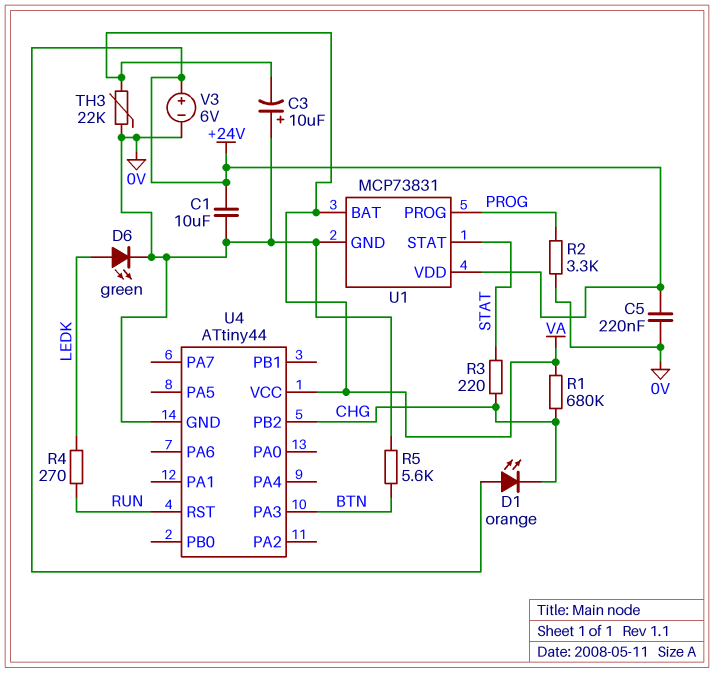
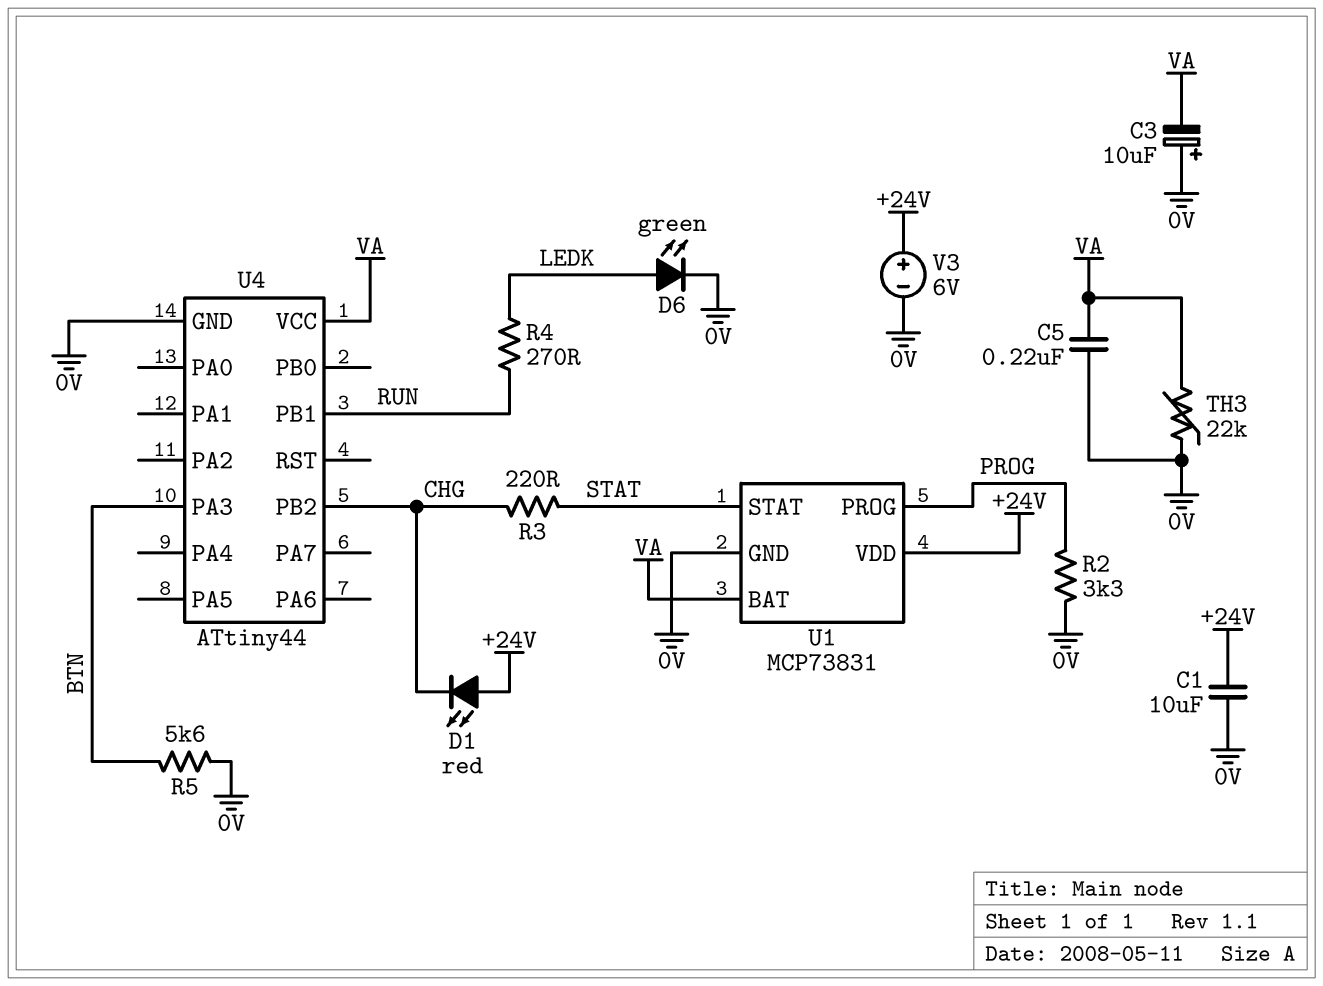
C5: 220nF (+24V, 0V) -> 220nF (0V, VA)
D1: LED orange (A +24V, K CHG) -> LED red (A +24V, K CHG)
R1: 680k (CHG, VA) -> none
U4 pin PB1: none -> RUN
U4 pin RST: RUN -> none

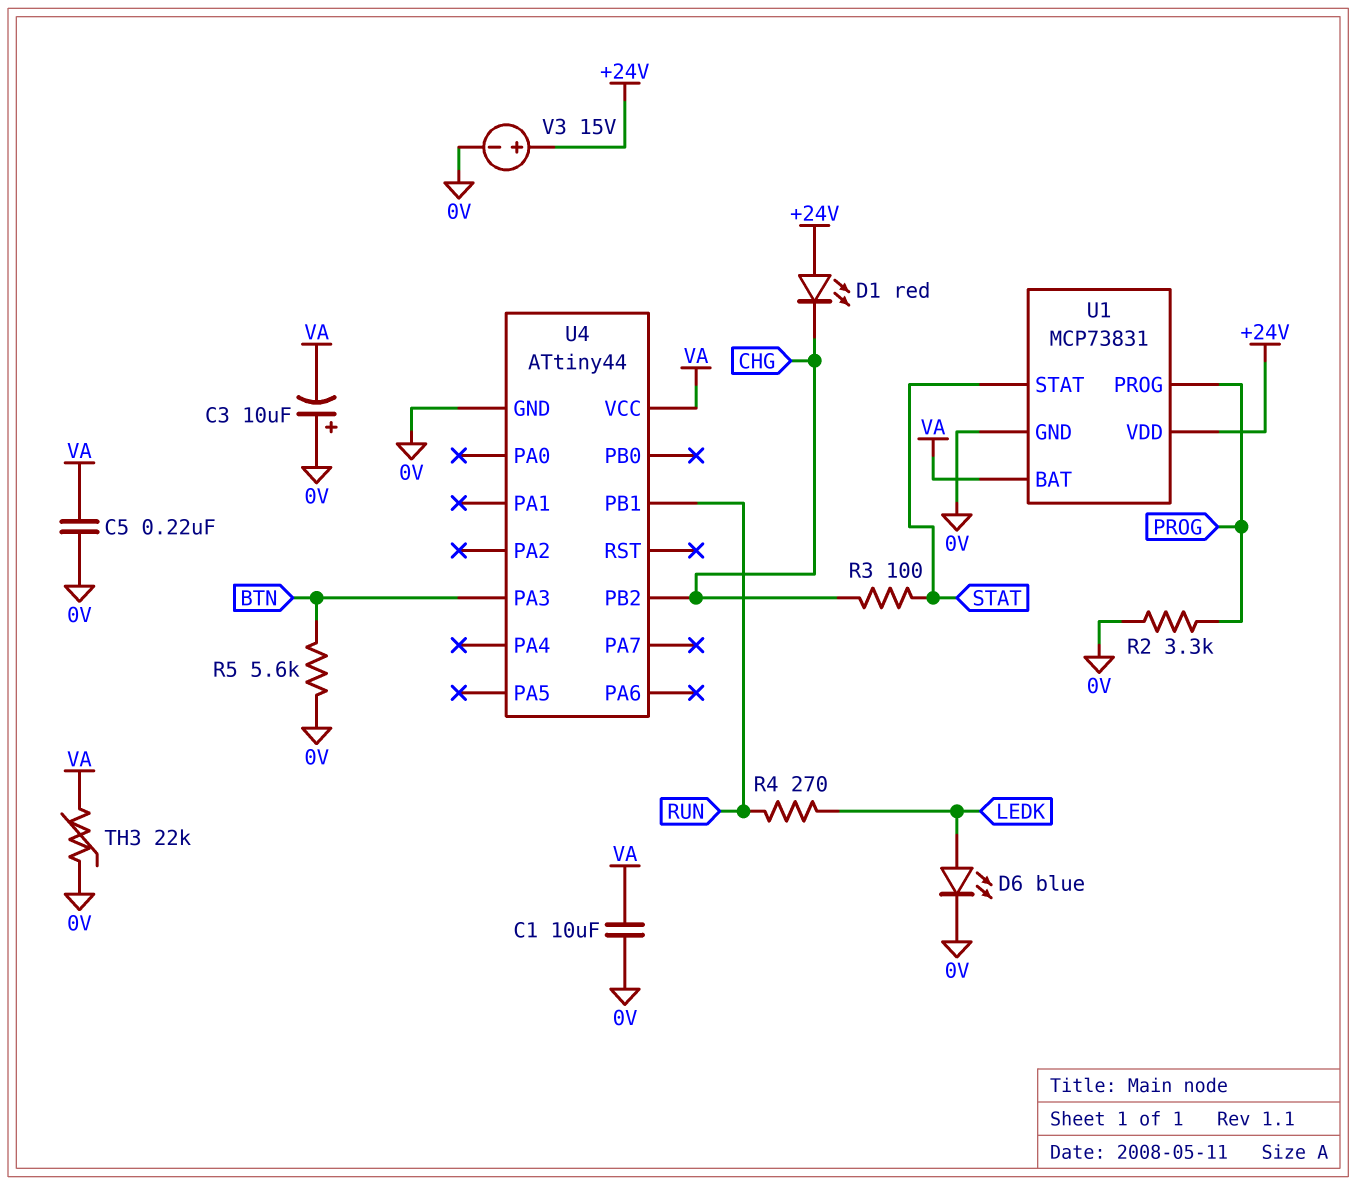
C1: 10uF (+24V, 0V) -> 10uF (0V, VA)
D6: LED green (A LEDK, K 0V) -> LED blue (A LEDK, K 0V)
R3: 220 (CHG, STAT) -> 100 (CHG, STAT)
V3: 6V (plus +24V, minus 0V) -> 15V (plus +24V, minus 0V)

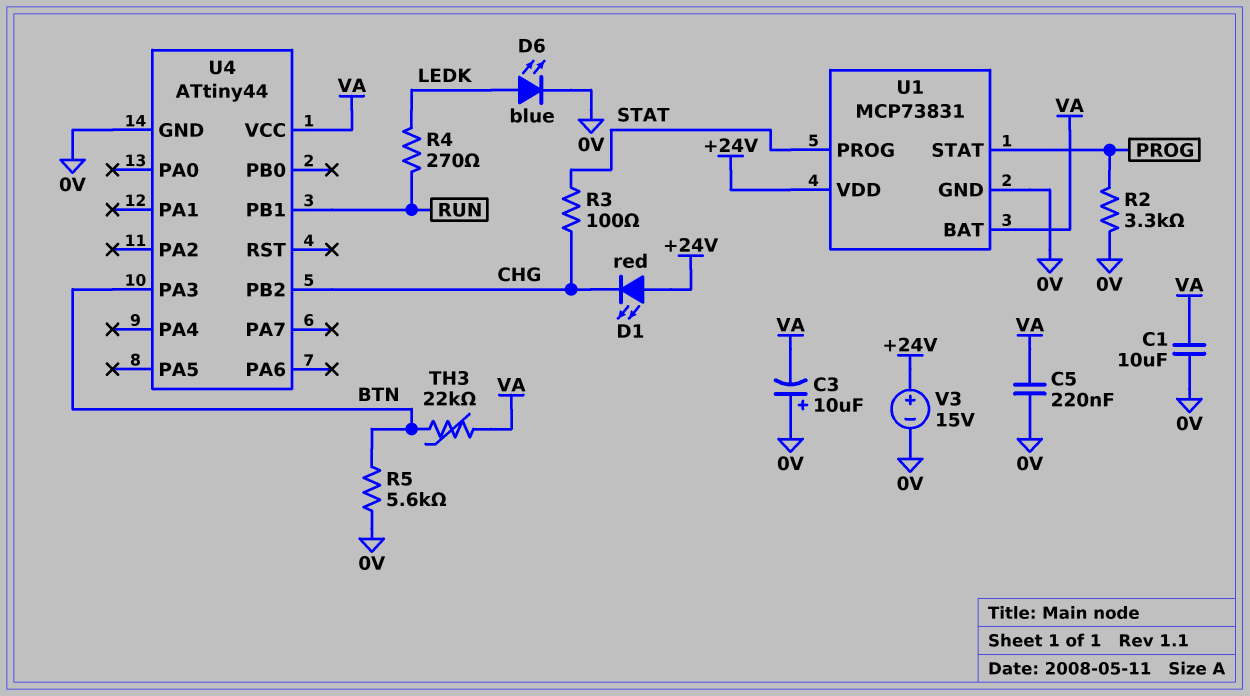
TH3: 22k (0V, VA) -> 22k (BTN, VA)
U1 pin PROG: PROG -> STAT
U1 pin STAT: STAT -> PROG

